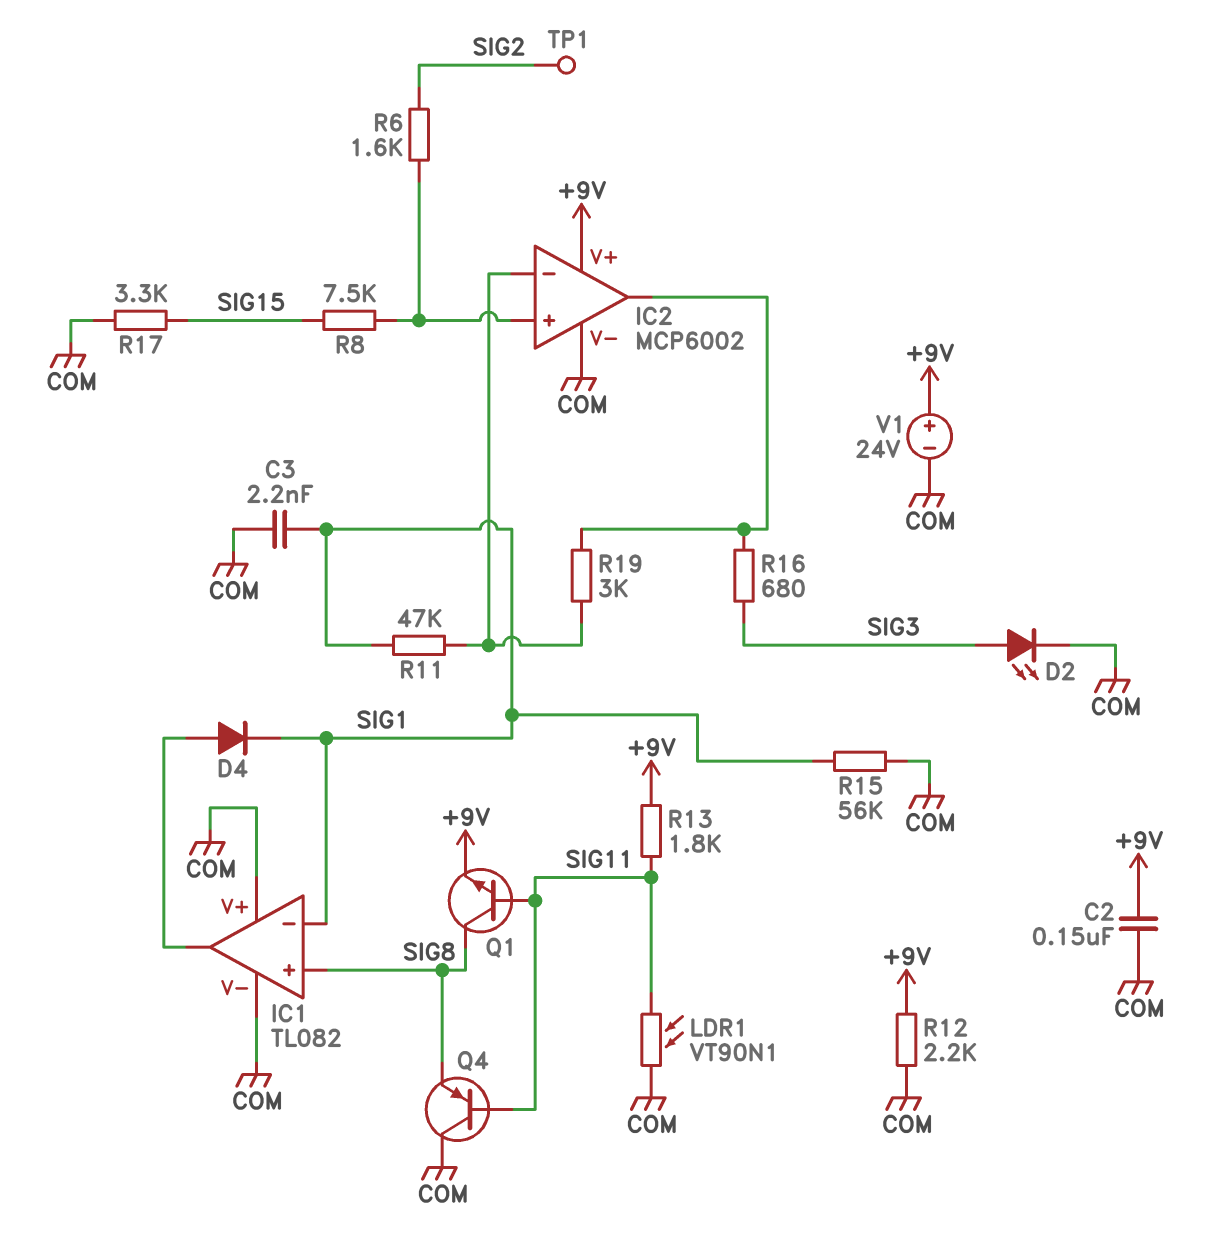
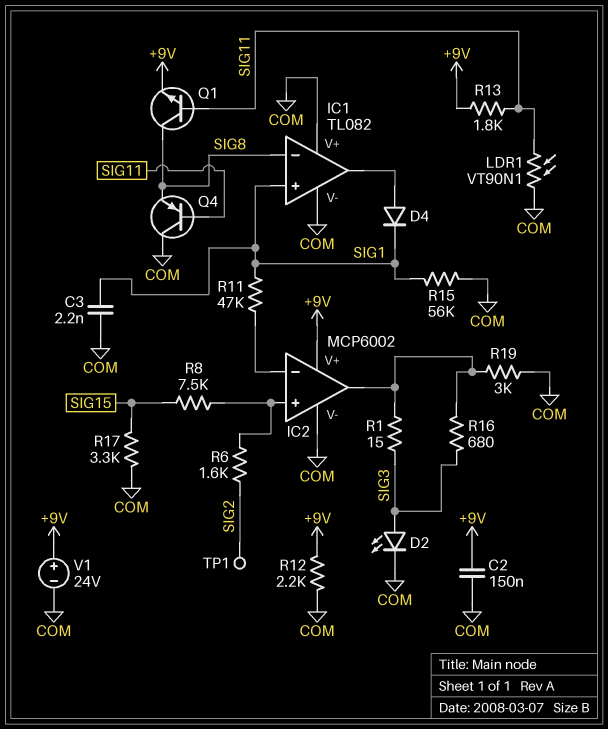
IC1 pin in+: SIG8 -> SIG1
IC1 pin in-: SIG1 -> SIG8
R1: none -> 15 (IC2/out, SIG3)
R19: 3k (IC2/in-, IC2/out) -> 3k (COM, IC2/out)

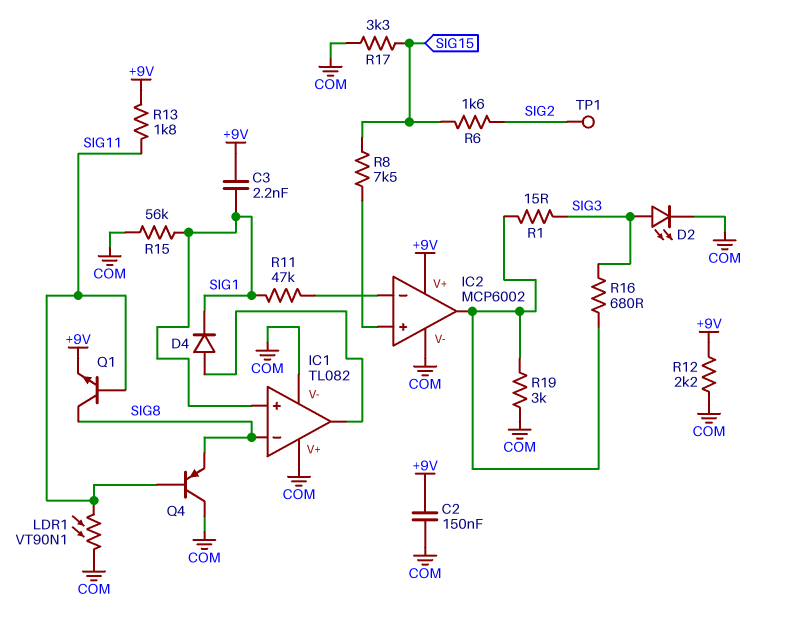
C3: 2.2nF (COM, SIG1) -> 2.2nF (+9V, SIG1)
R6: 1.6k (IC2/in+, SIG2) -> 1.6k (SIG2, SIG15)
V1: 24V (plus +9V, minus COM) -> none

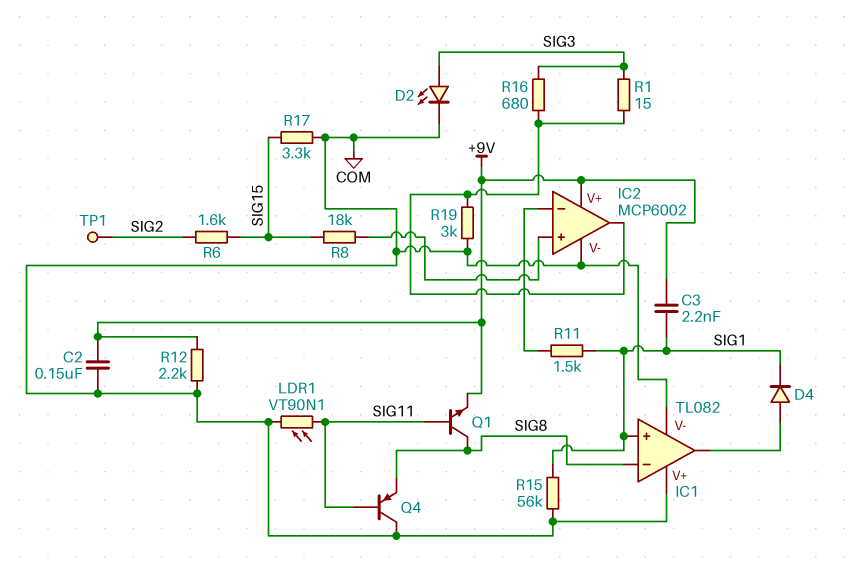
R8: 7.5k (IC2/in+, SIG15) -> 18k (IC2/in+, SIG15)
R11: 47k (IC2/in-, SIG1) -> 1.5k (IC2/in-, SIG1)
R13: 1.8k (+9V, SIG11) -> none

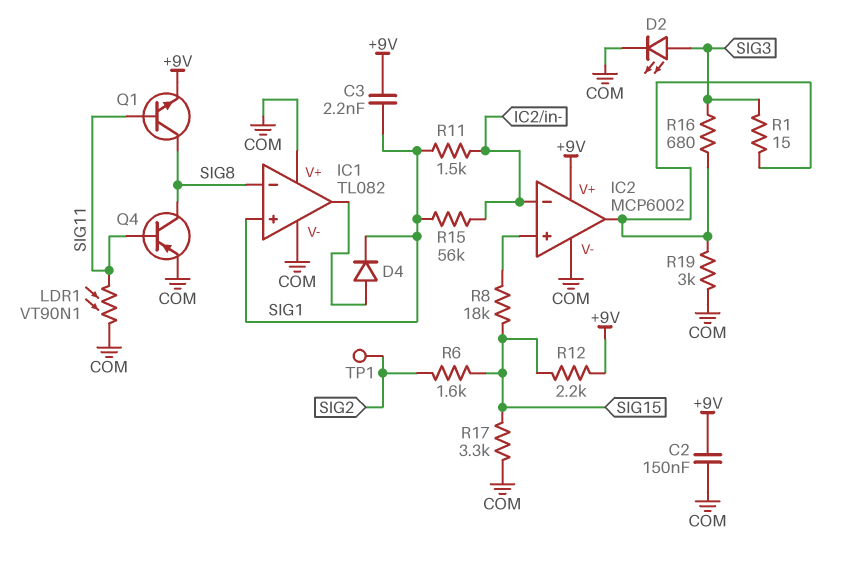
Q4: PNP (B SIG11, C COM, E SIG8) -> PNP (B SIG11, C SIG8, E COM)
R12: 2.2k (+9V, COM) -> 2.2k (+9V, SIG15)
R15: 56k (COM, SIG1) -> 56k (IC2/in-, SIG1)

